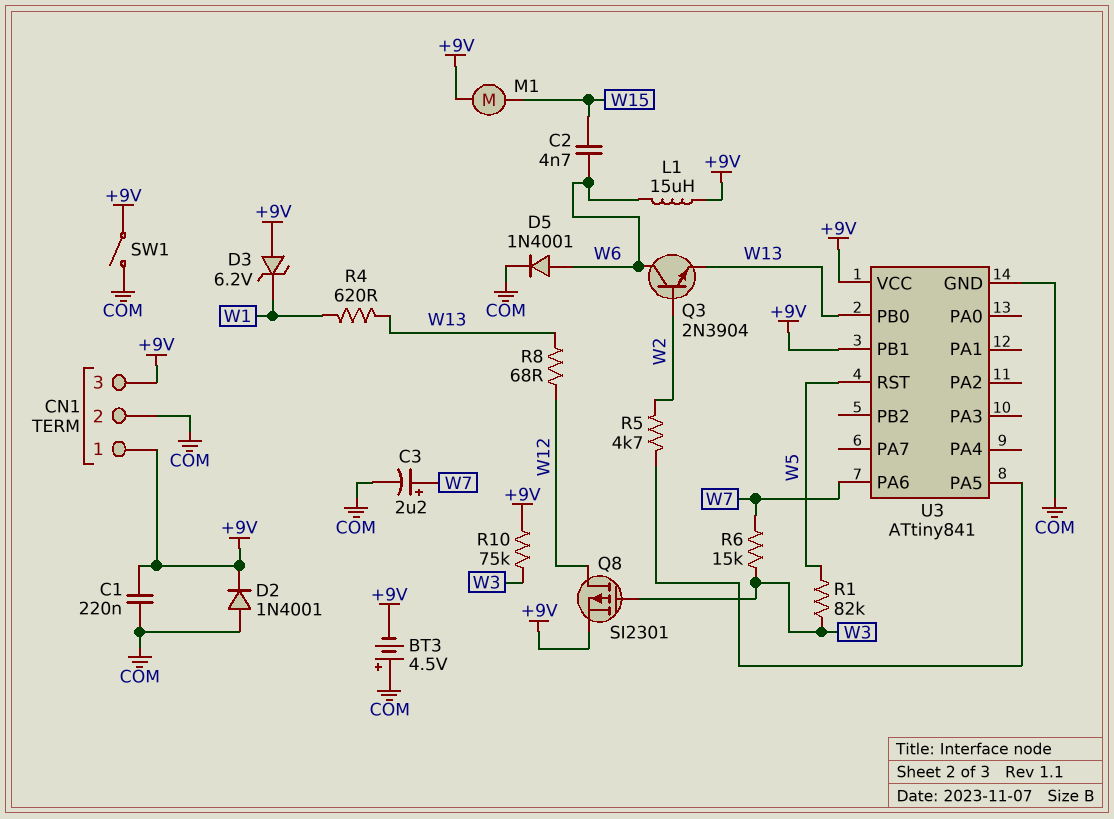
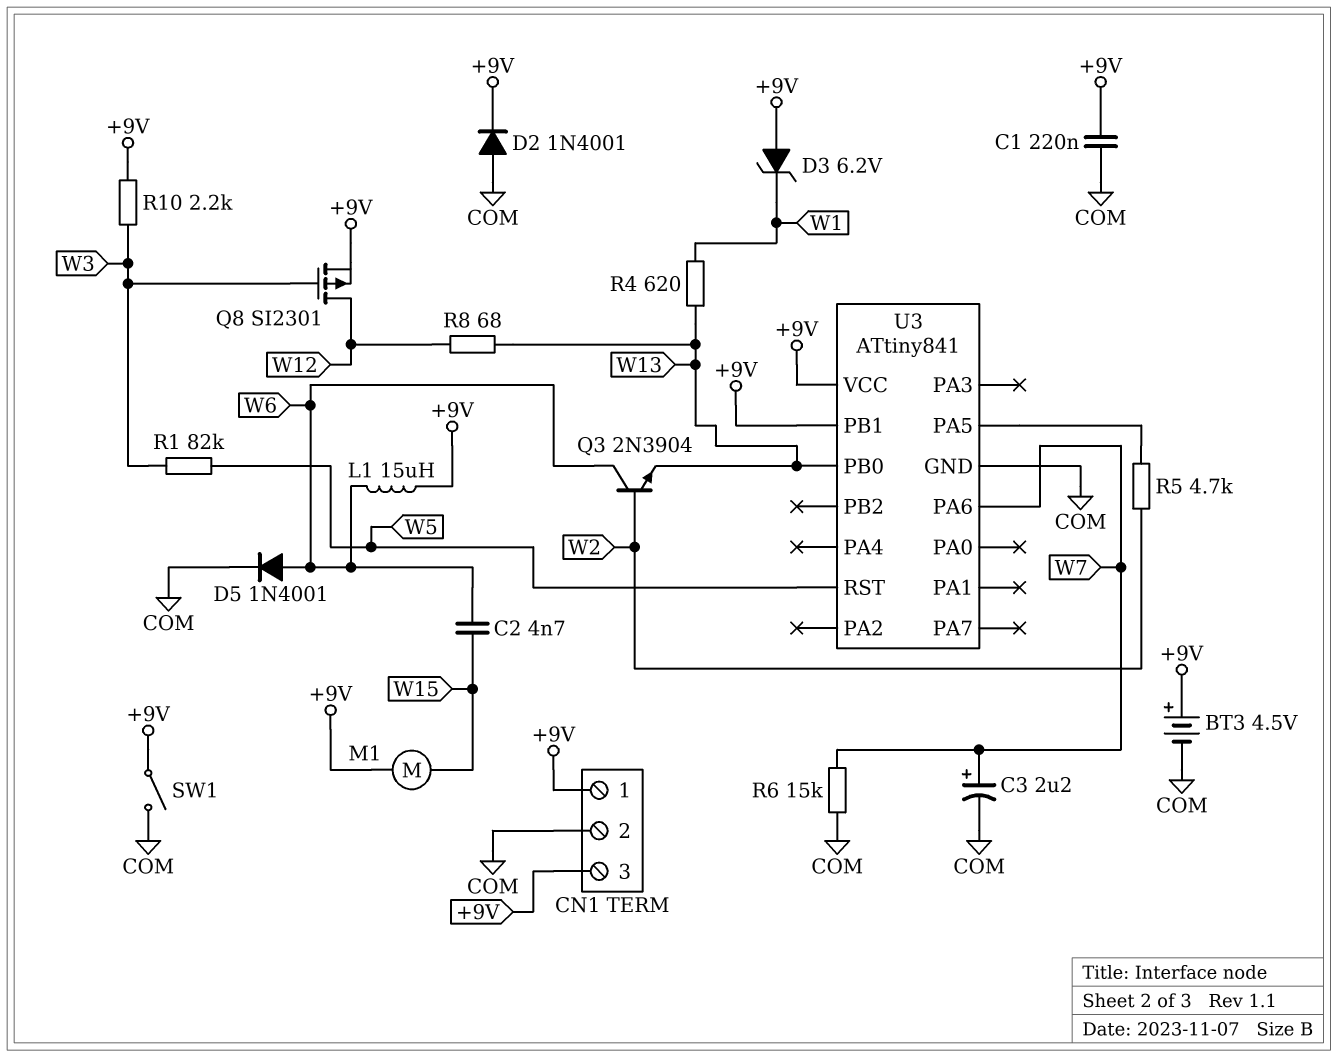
BT3: 4.5V (plus COM, minus +9V) -> 4.5V (plus +9V, minus COM)
R6: 15k (W3, W7) -> 15k (COM, W7)
R10: 75k (+9V, W3) -> 2.2k (+9V, W3)

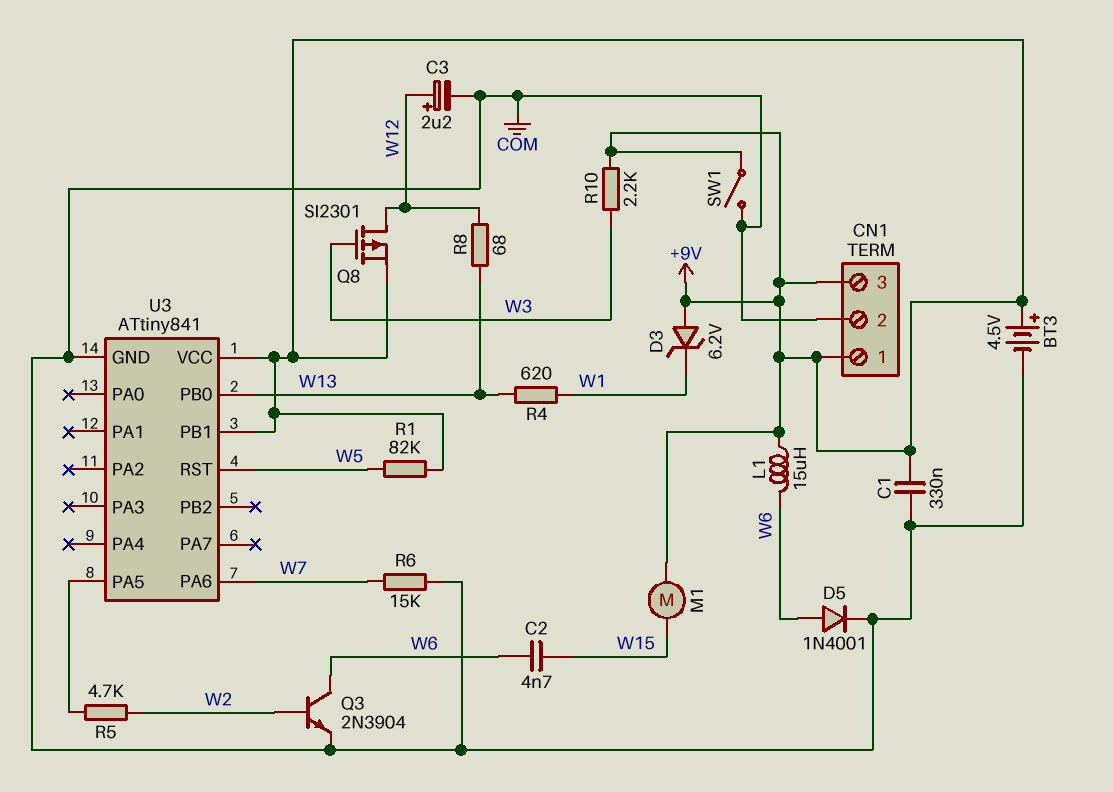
C1: 220nF (+9V, COM) -> 330nF (+9V, COM)
C3: 2.2uF (plus W7, minus COM) -> 2.2uF (plus W12, minus COM)
D2: diode 1N4001 (A COM, K +9V) -> none
Q3: NPN 2N3904 (B W2, C W6, E W13) -> NPN 2N3904 (B W2, C W6, E COM)
R1: 82k (W3, W5) -> 82k (+9V, W5)

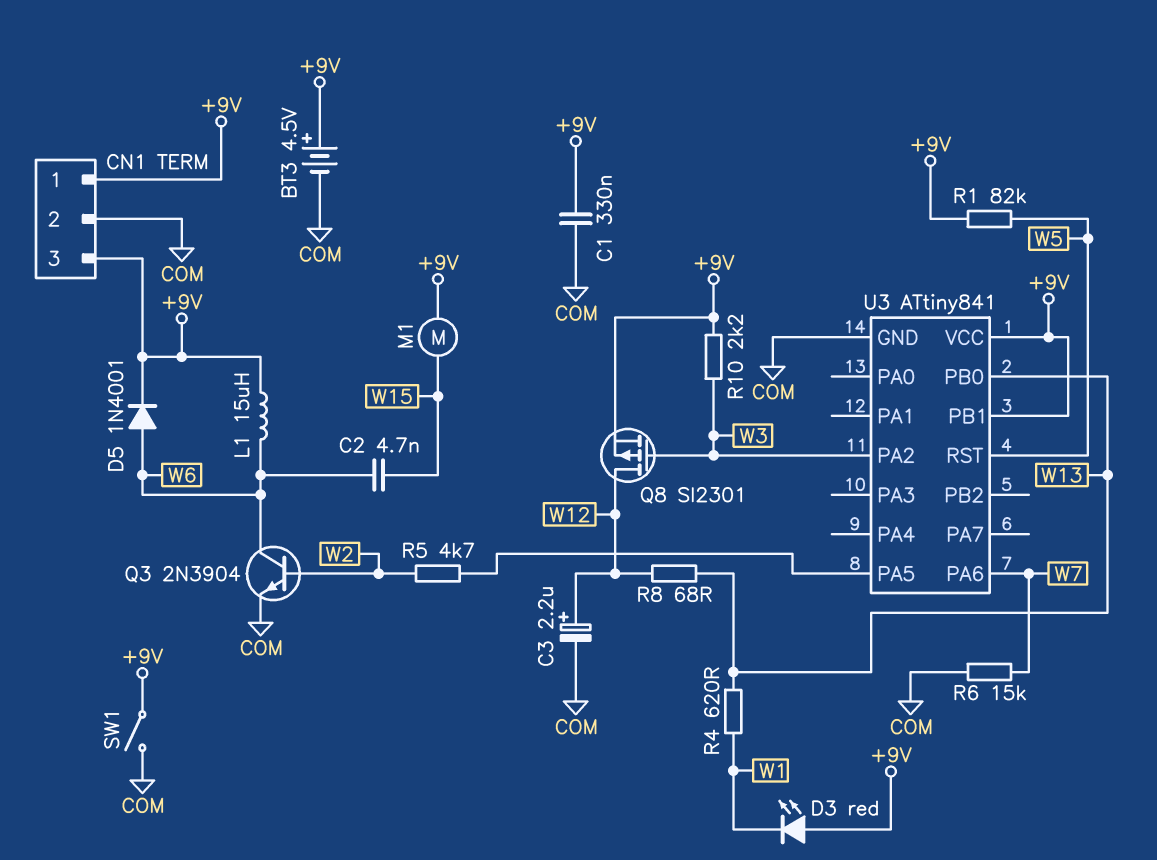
D3: zener 6.2V (A +9V, K W1) -> LED red (A +9V, K W1)
D5: diode 1N4001 (A W6, K COM) -> diode 1N4001 (A W6, K +9V)
U3 pin PA2: none -> W3

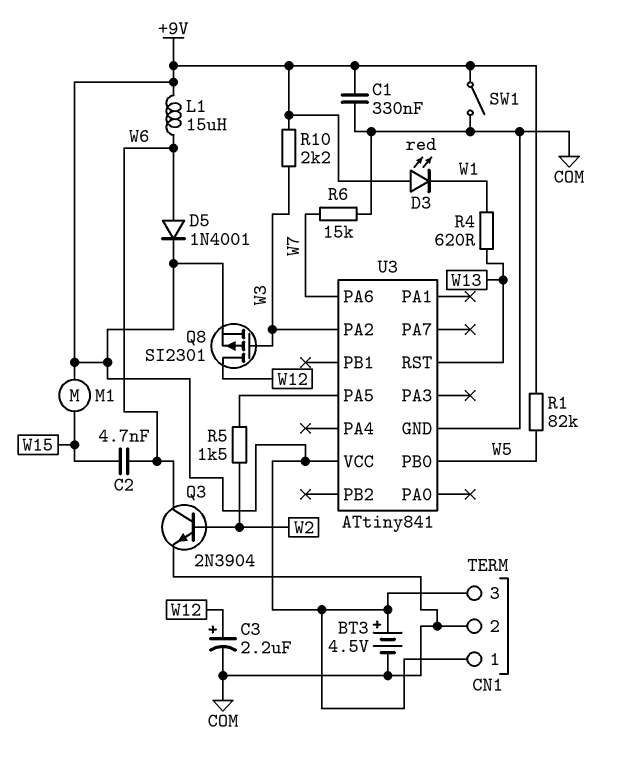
R5: 4.7k (U3/PA5, W2) -> 1.5k (U3/PA5, W2)
R8: 68 (W12, W13) -> none
U3 pin PB0: W13 -> W5
U3 pin PB1: +9V -> none
U3 pin RST: W5 -> W13

